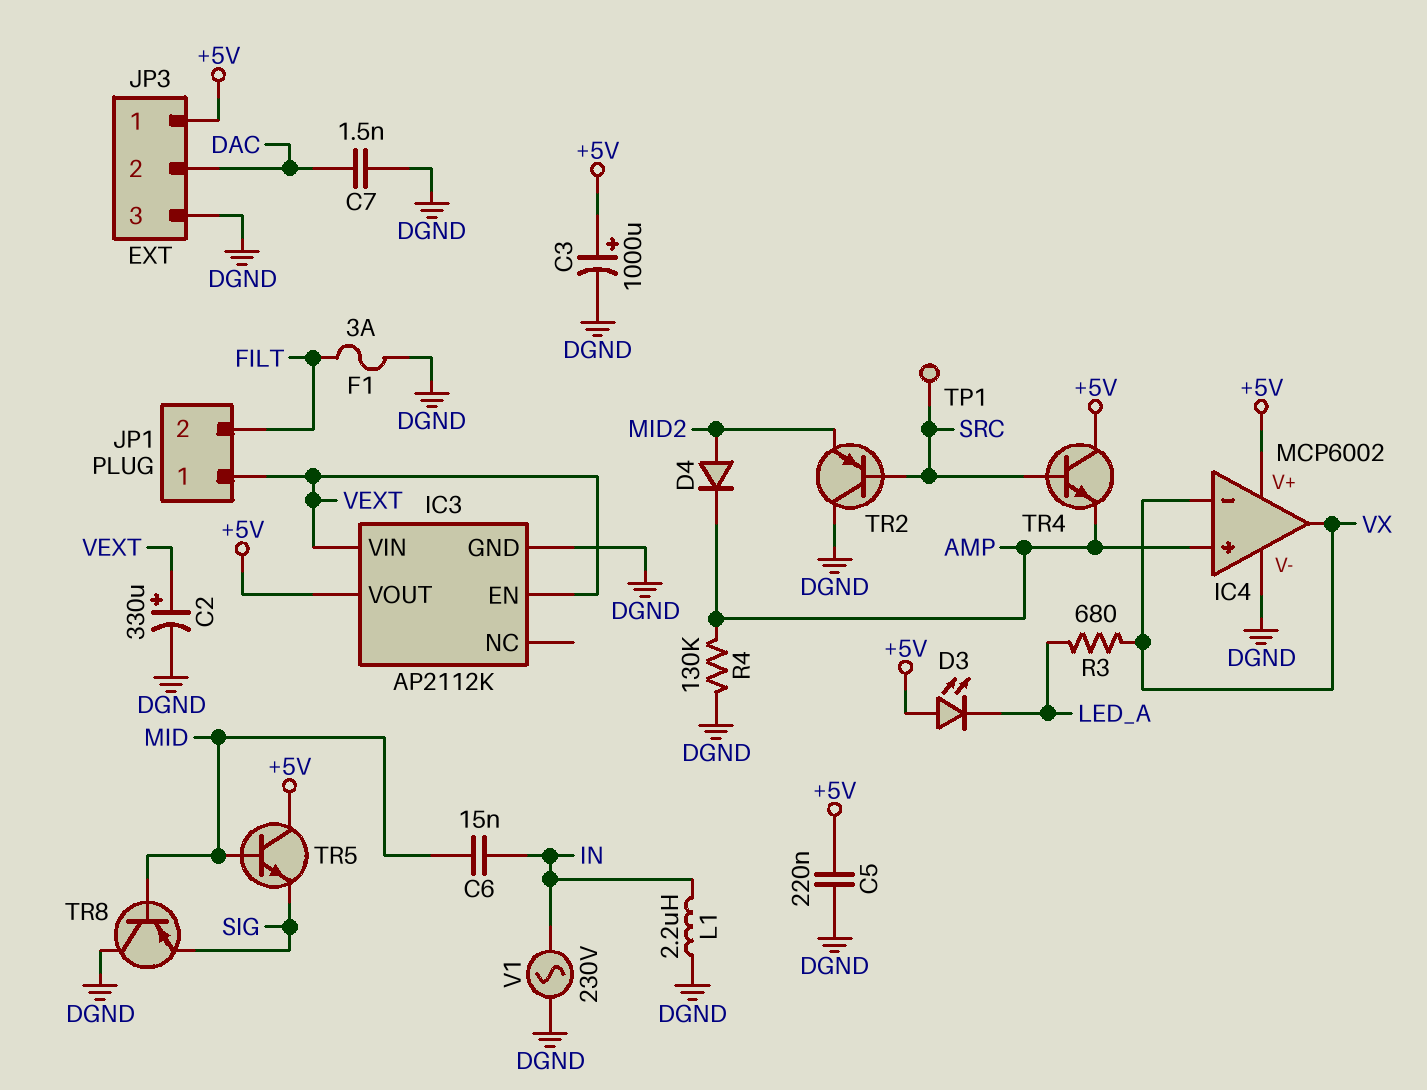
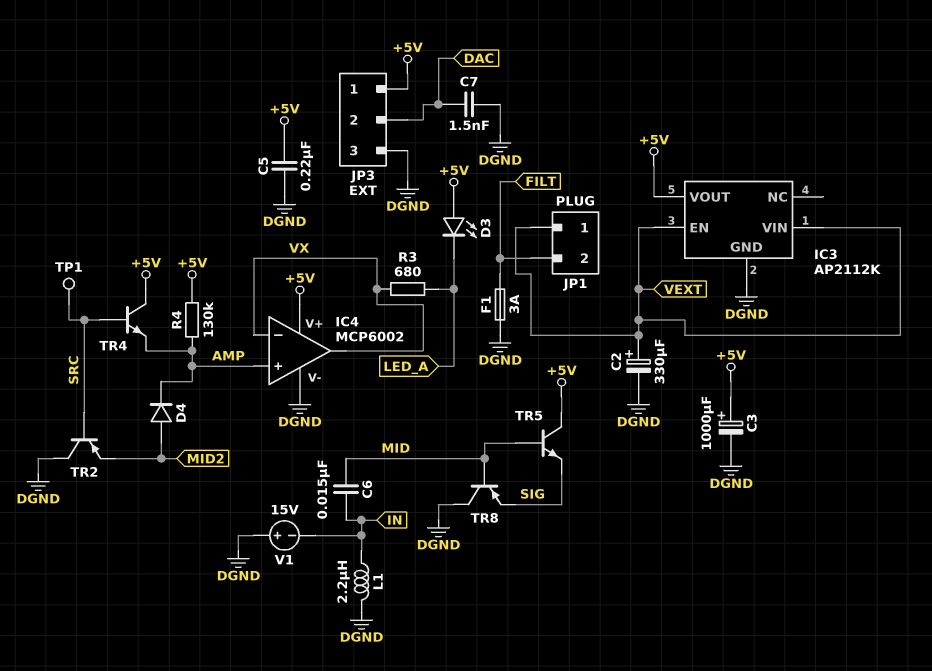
R4: 130k (AMP, DGND) -> 130k (+5V, AMP)
V1: AC 230V (DGND, IN) -> 15V (plus DGND, minus IN)

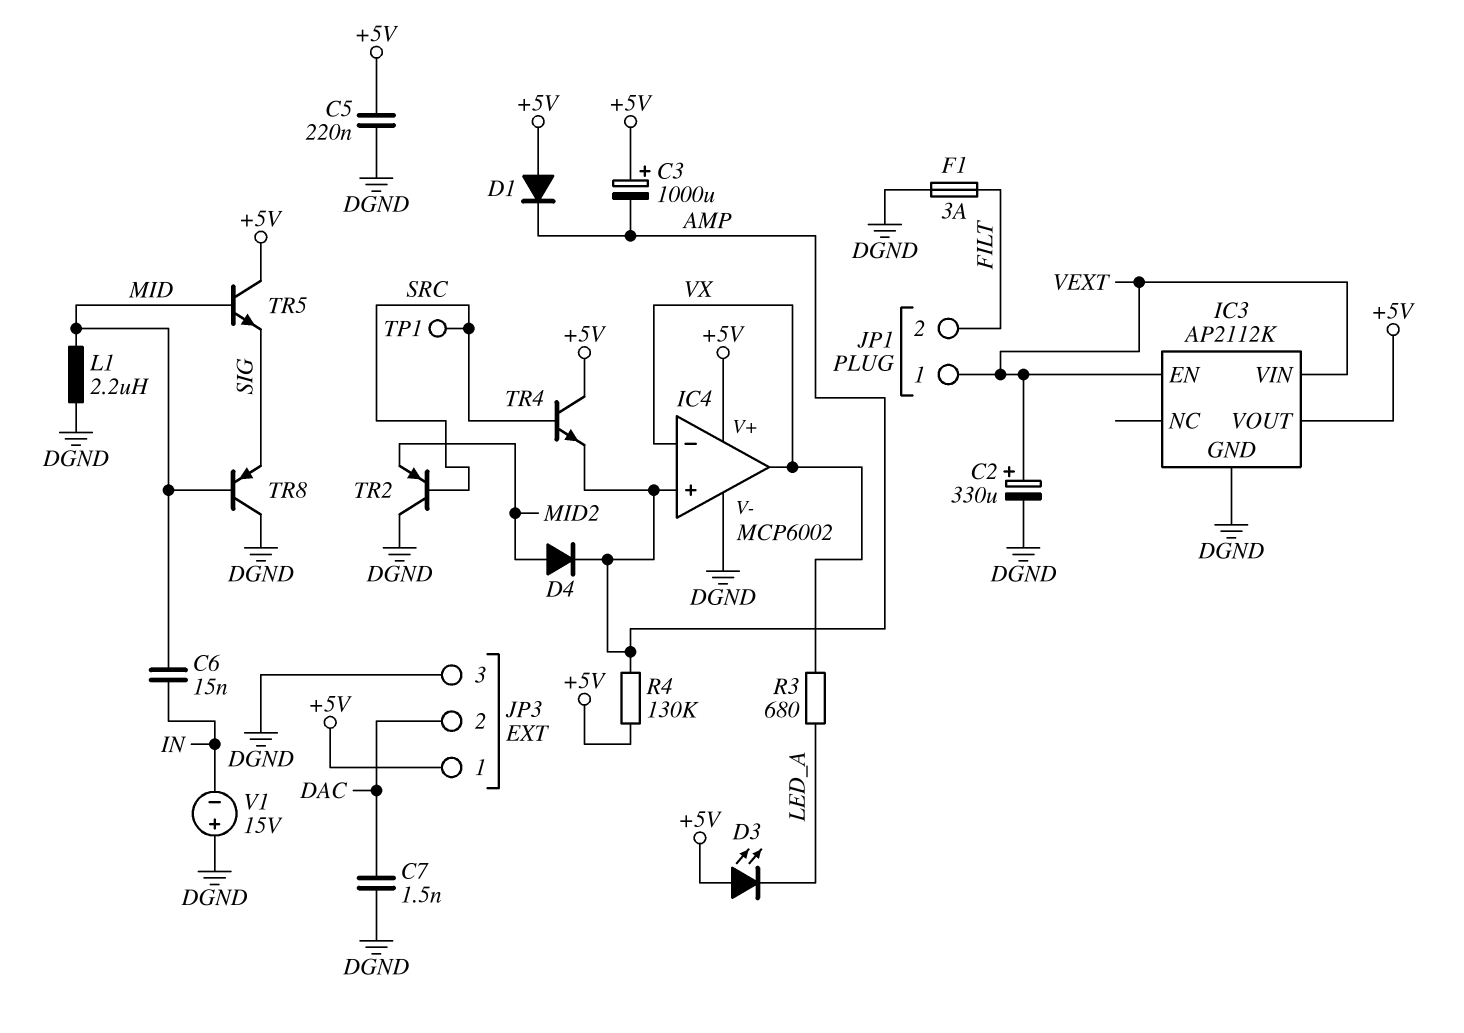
C3: 1000uF (plus +5V, minus DGND) -> 1000uF (plus +5V, minus AMP)
D1: none -> diode (A +5V, K AMP)
L1: 2.2uH (DGND, IN) -> 2.2uH (DGND, MID)

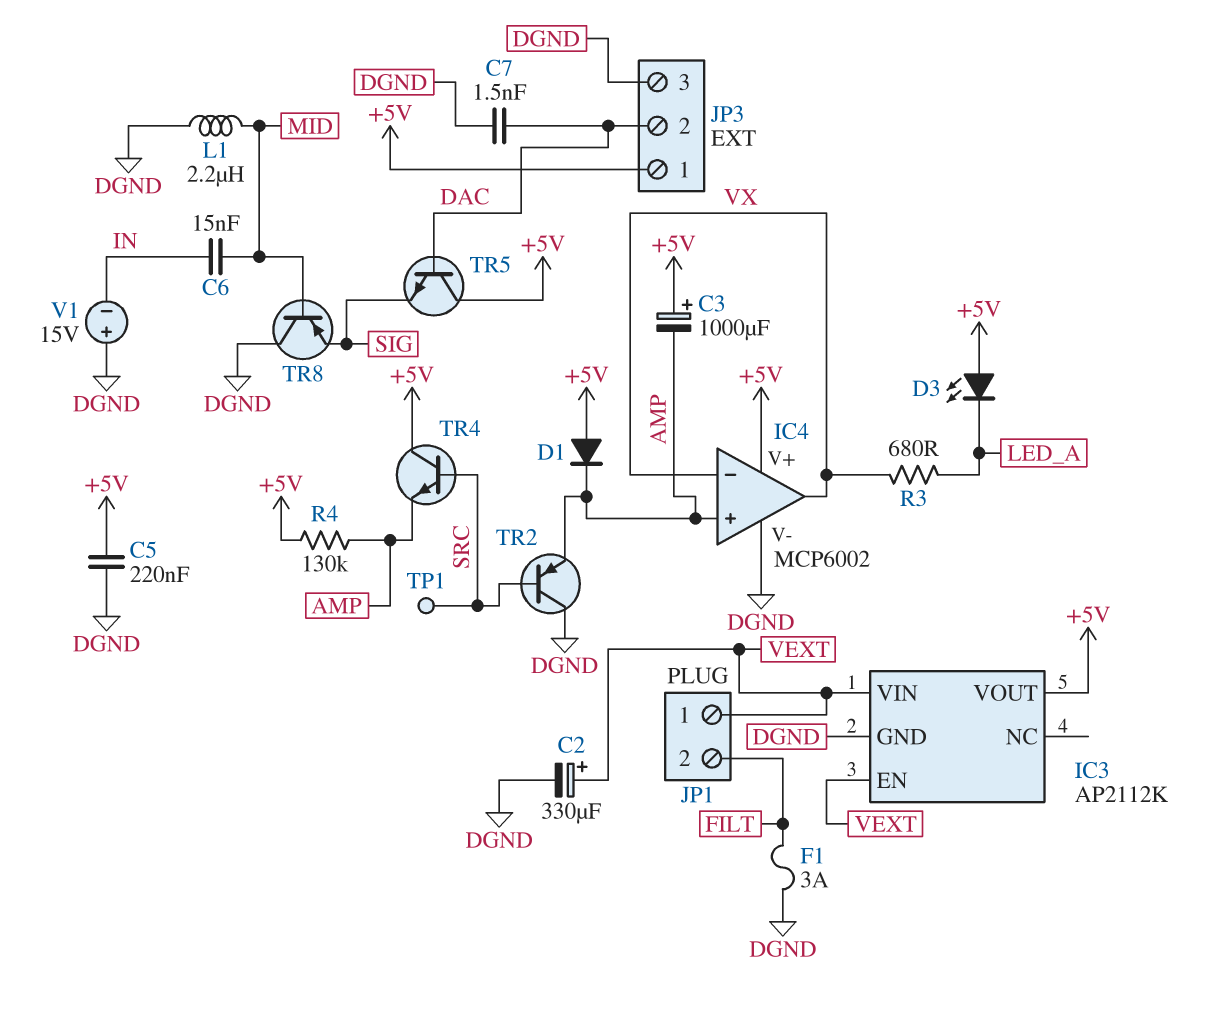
D4: diode (A MID2, K AMP) -> none
TR2: PNP (B SRC, C DGND, E MID2) -> PNP (B SRC, C DGND, E AMP)
TR5: NPN (B MID, C +5V, E SIG) -> NPN (B DAC, C +5V, E SIG)

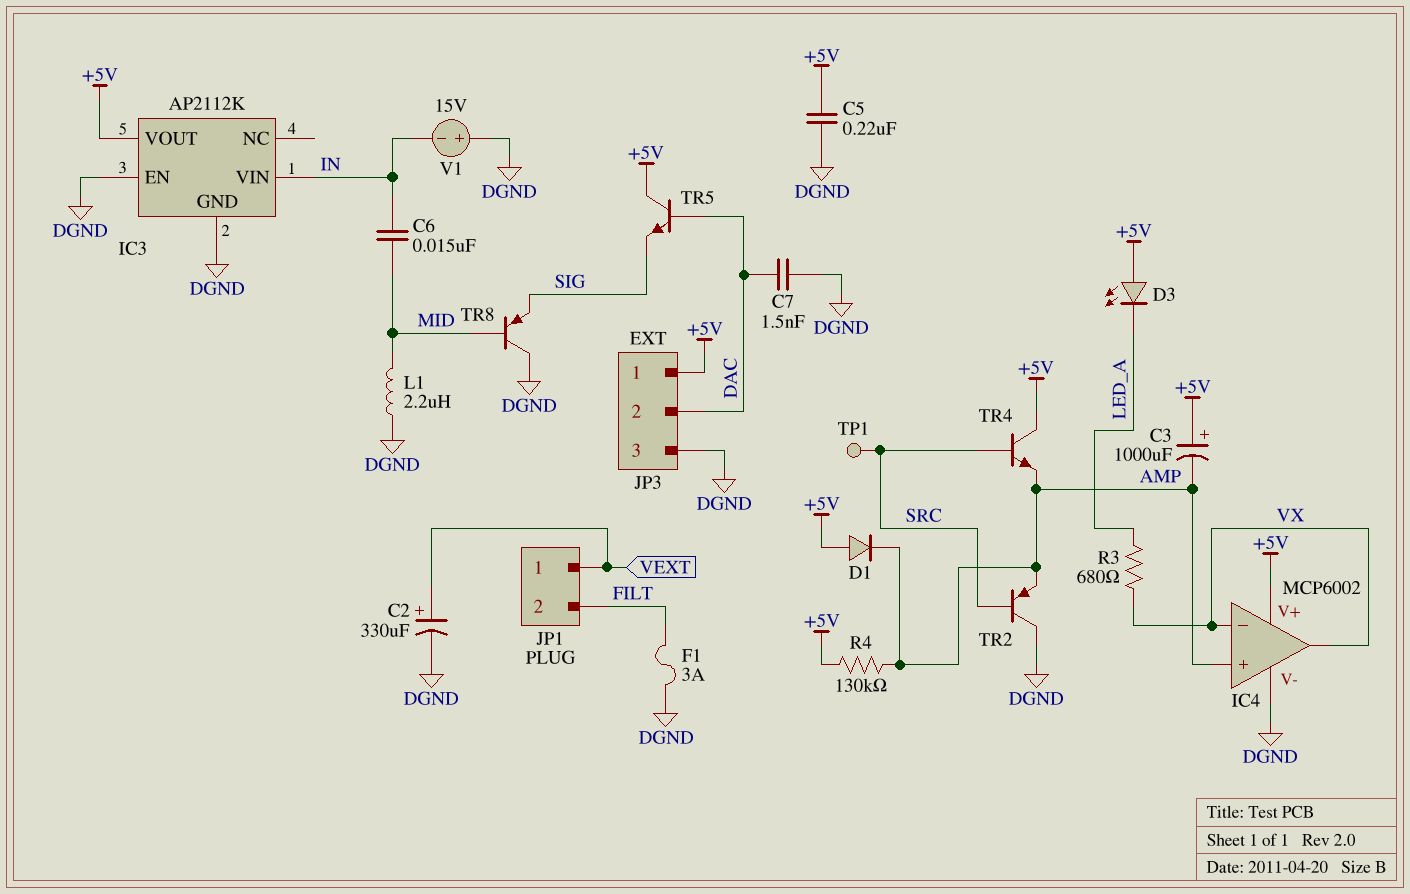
IC3 pin EN: VEXT -> DGND
IC3 pin VIN: VEXT -> IN

